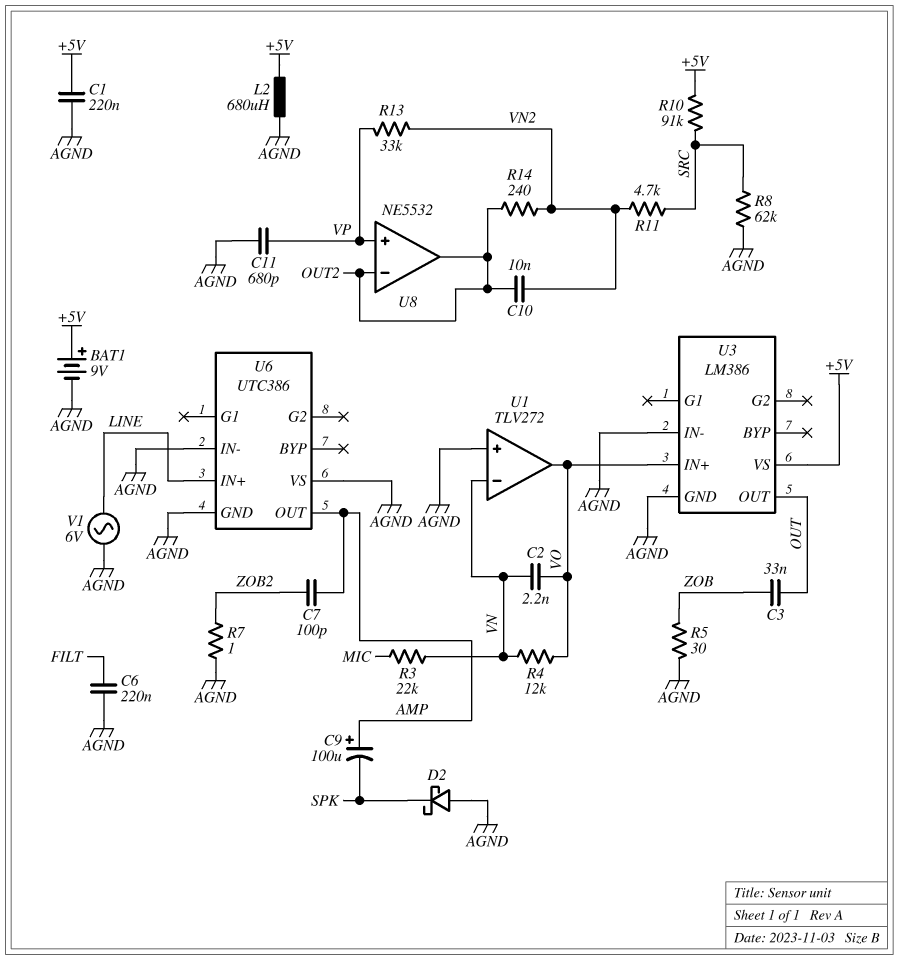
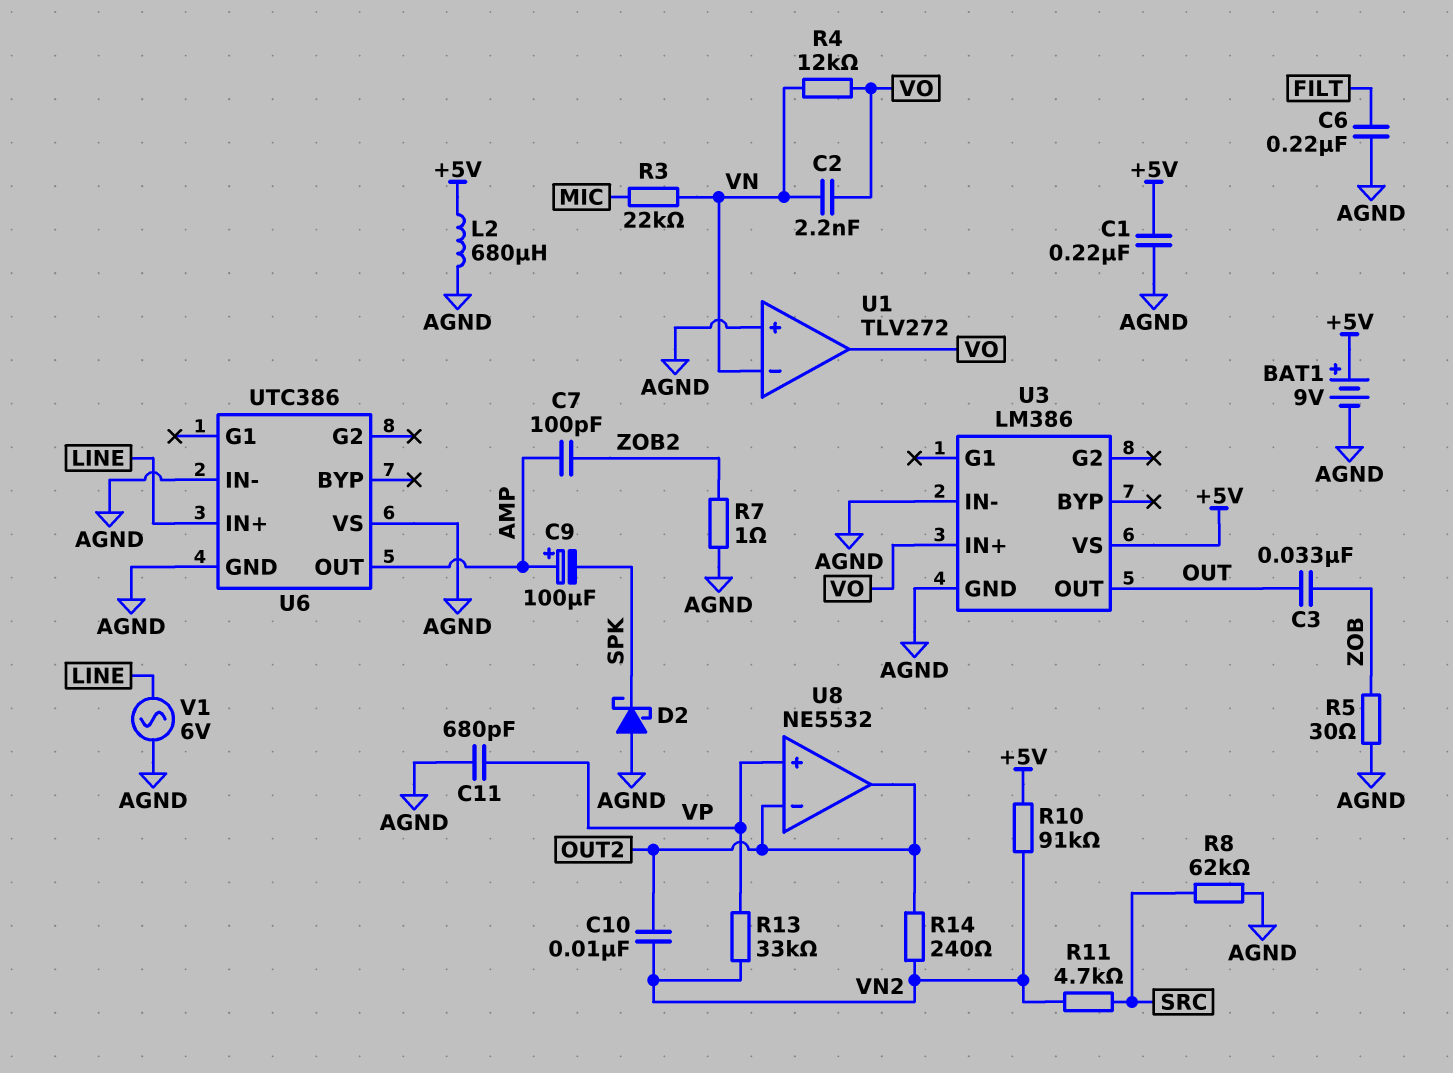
R10: 91k (+5V, SRC) -> 91k (+5V, VN2)

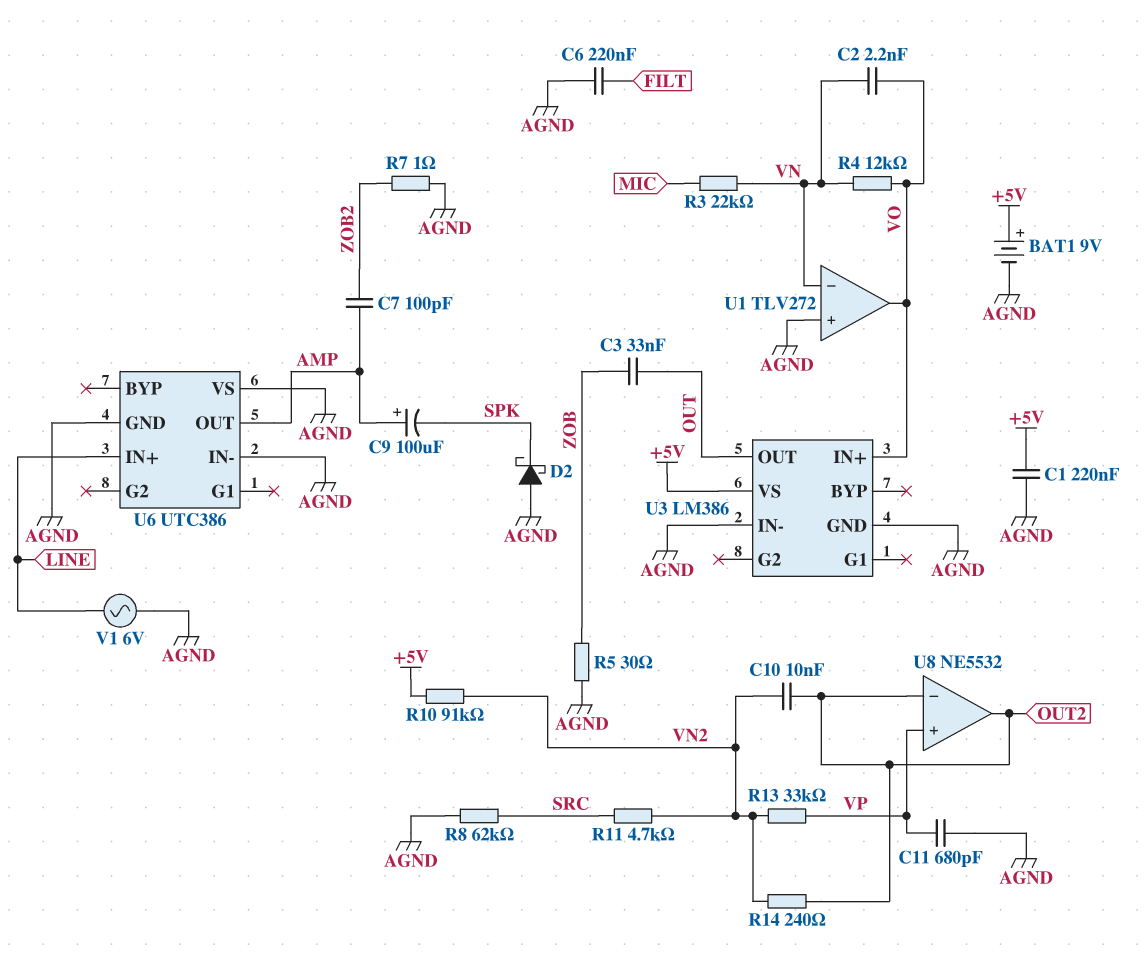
L2: 680uH (+5V, AGND) -> none

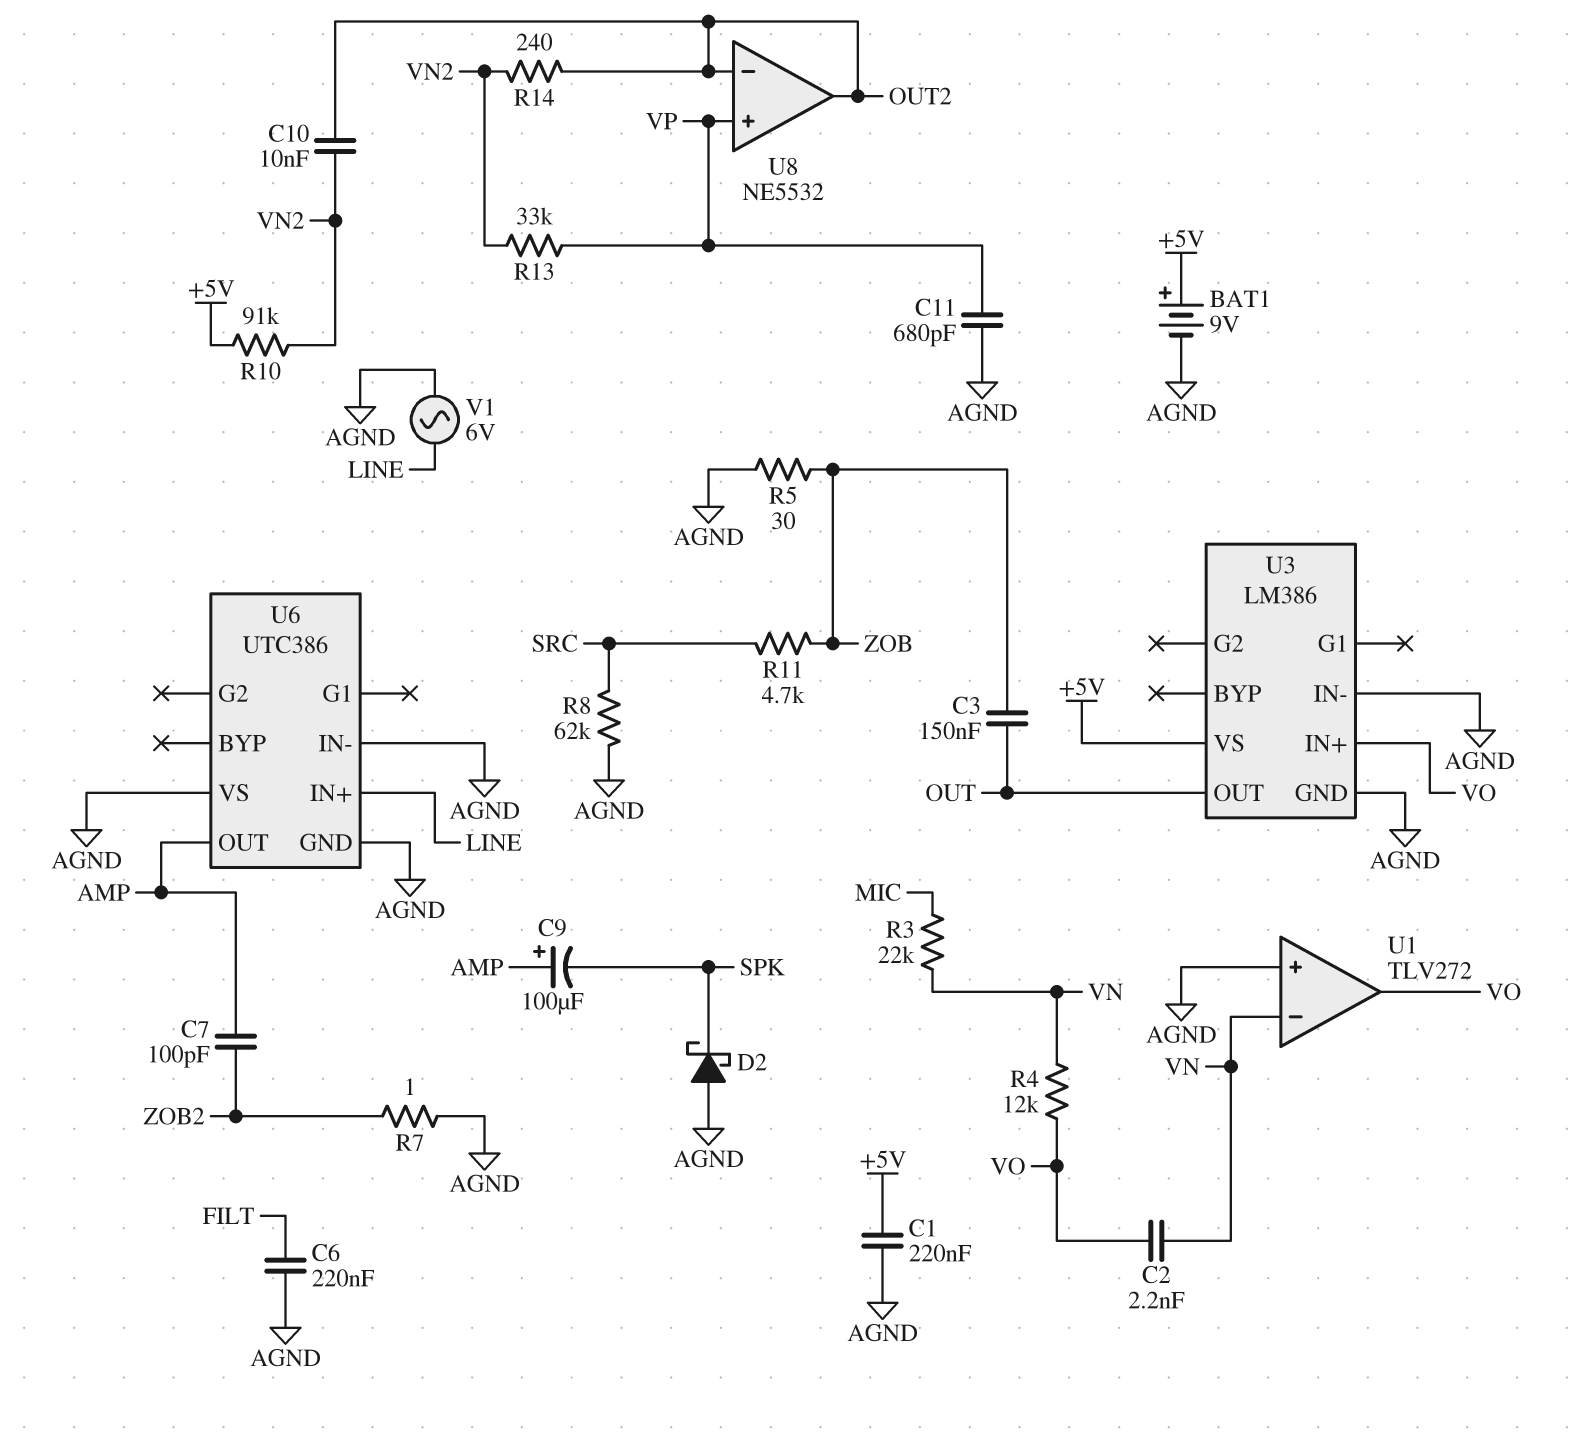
C3: 33nF (OUT, ZOB) -> 150nF (OUT, ZOB)
R11: 4.7k (SRC, VN2) -> 4.7k (SRC, ZOB)

